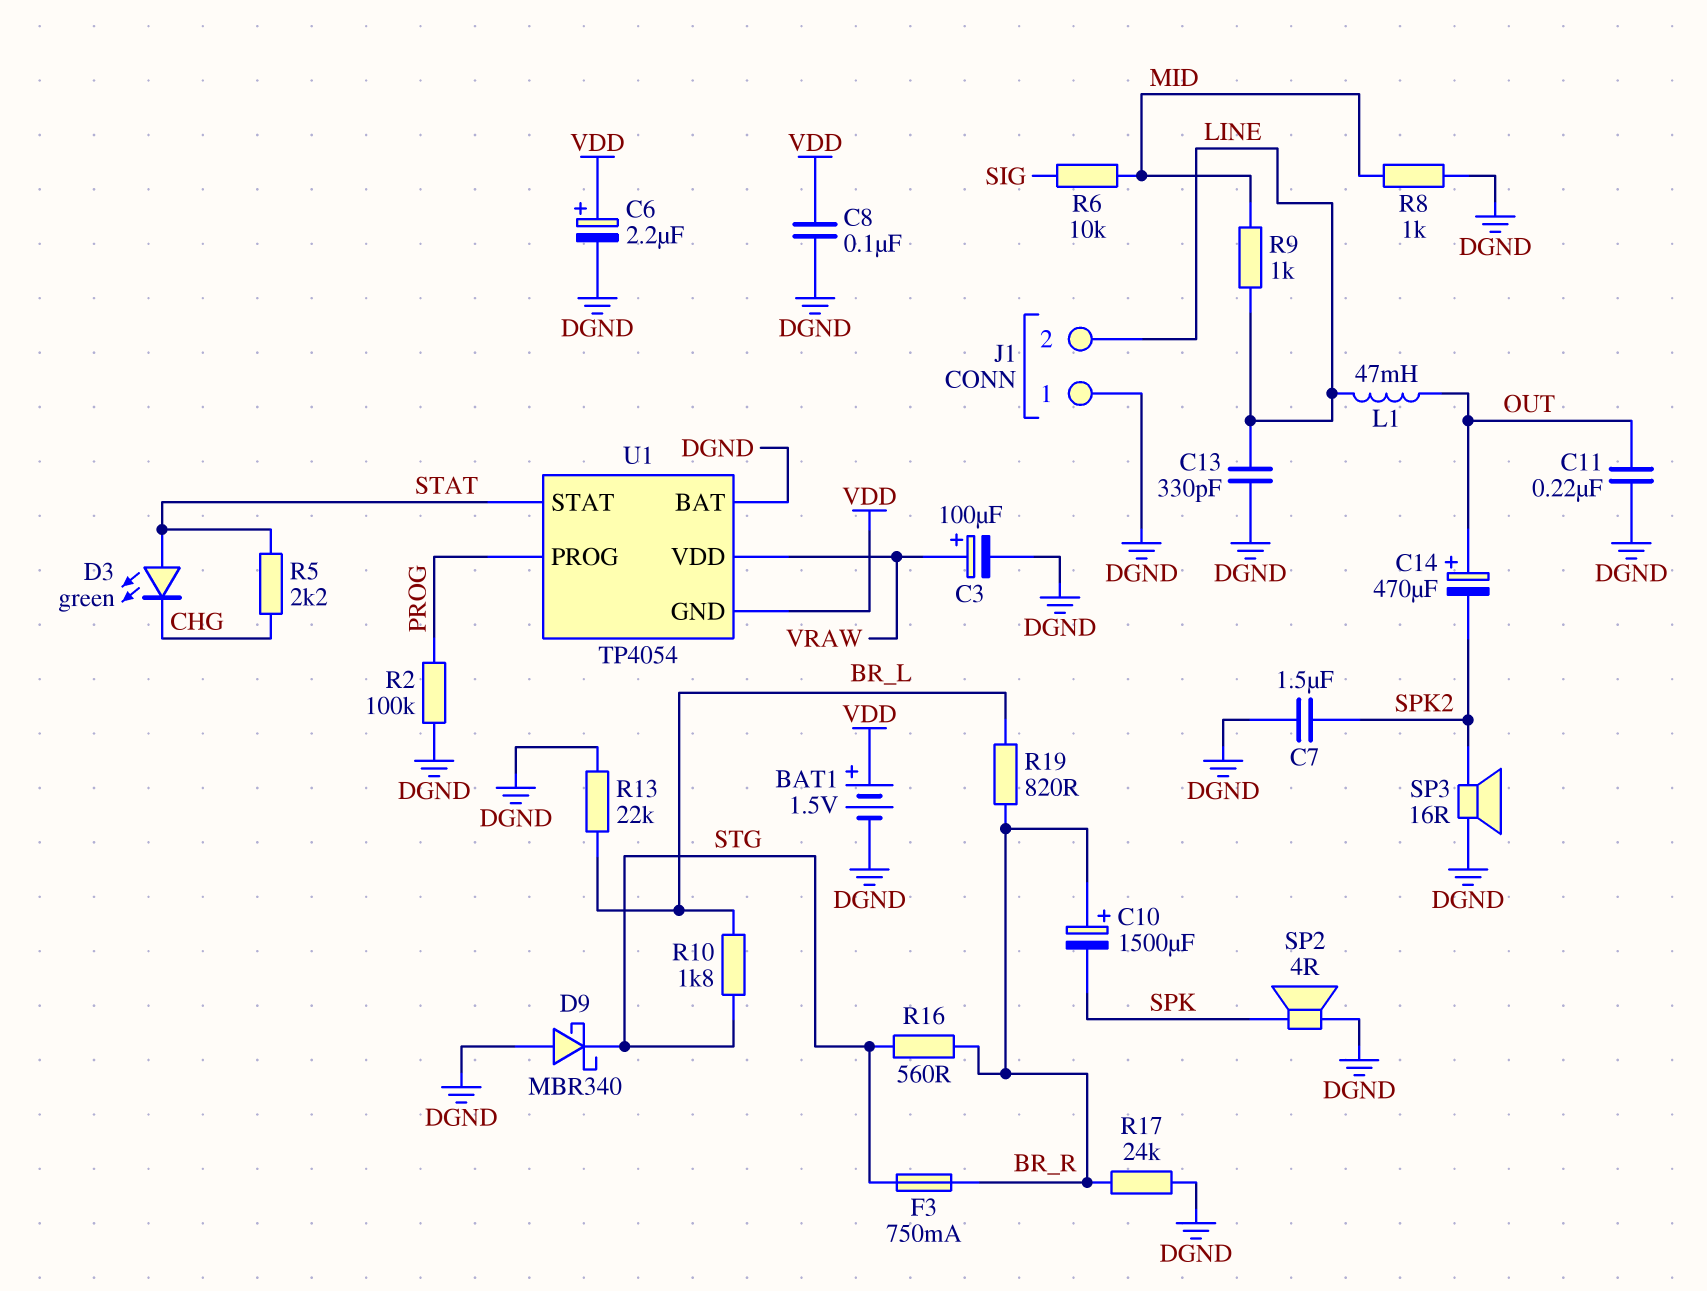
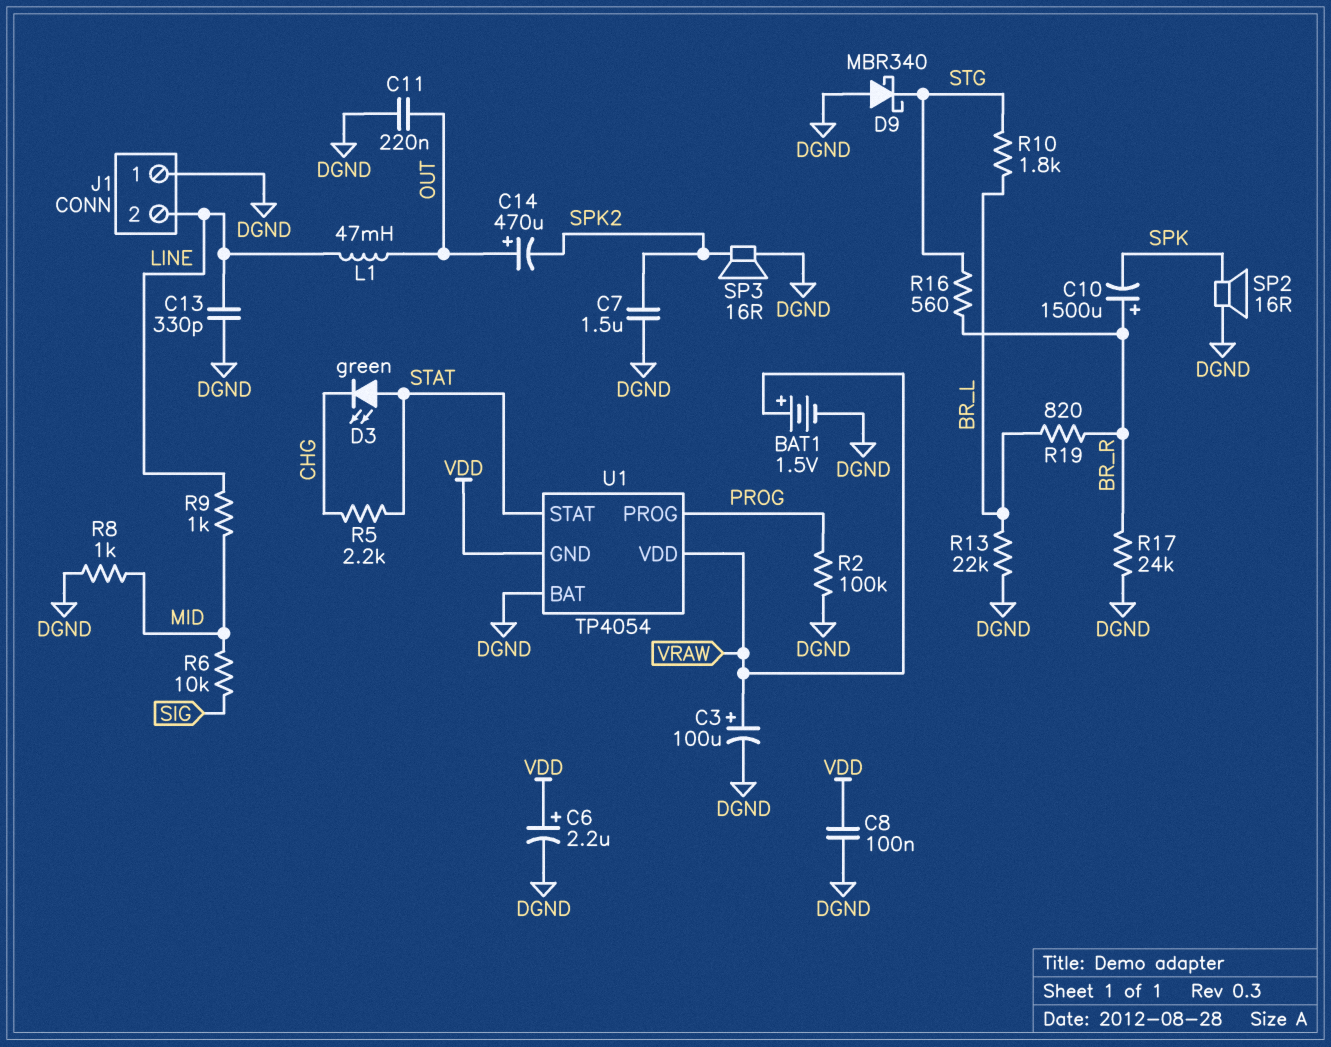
BAT1: 1.5V (plus VDD, minus DGND) -> 1.5V (plus VRAW, minus DGND)
F3: 750mA (BR_R, STG) -> none
SP2: speaker 4R (DGND, SPK) -> speaker 16R (DGND, SPK)

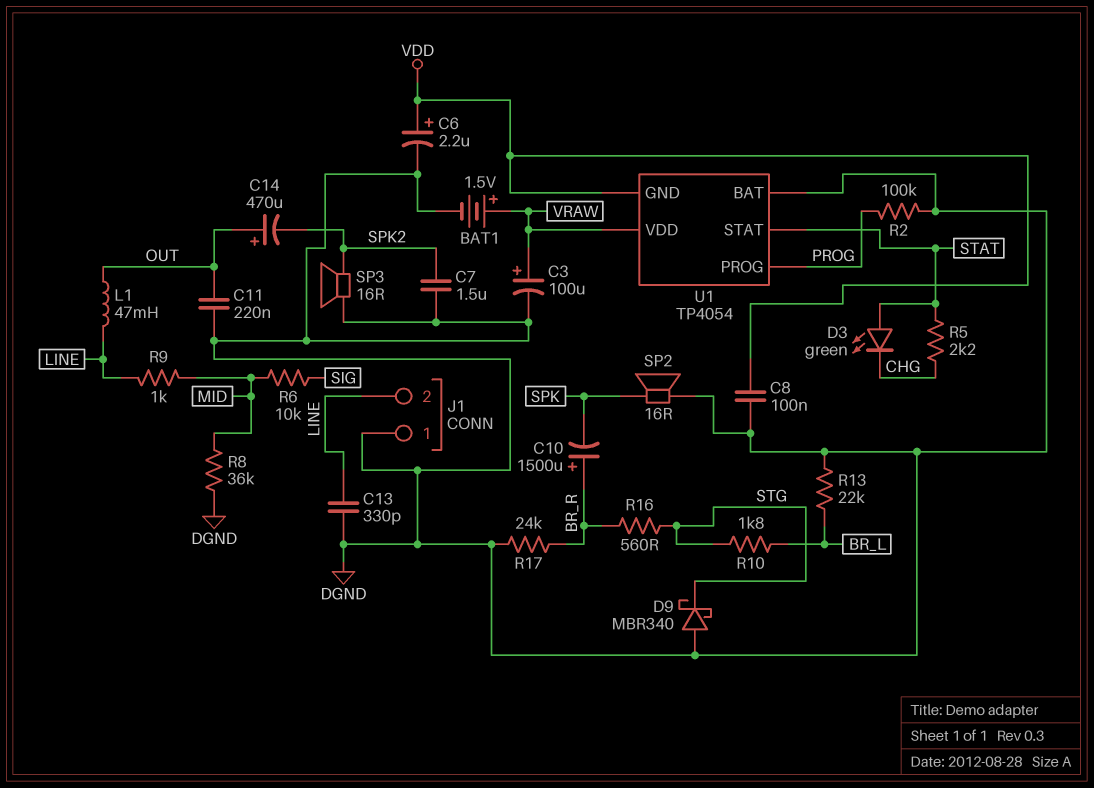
R8: 1k (DGND, MID) -> 36k (DGND, MID)
R19: 820 (BR_L, BR_R) -> none

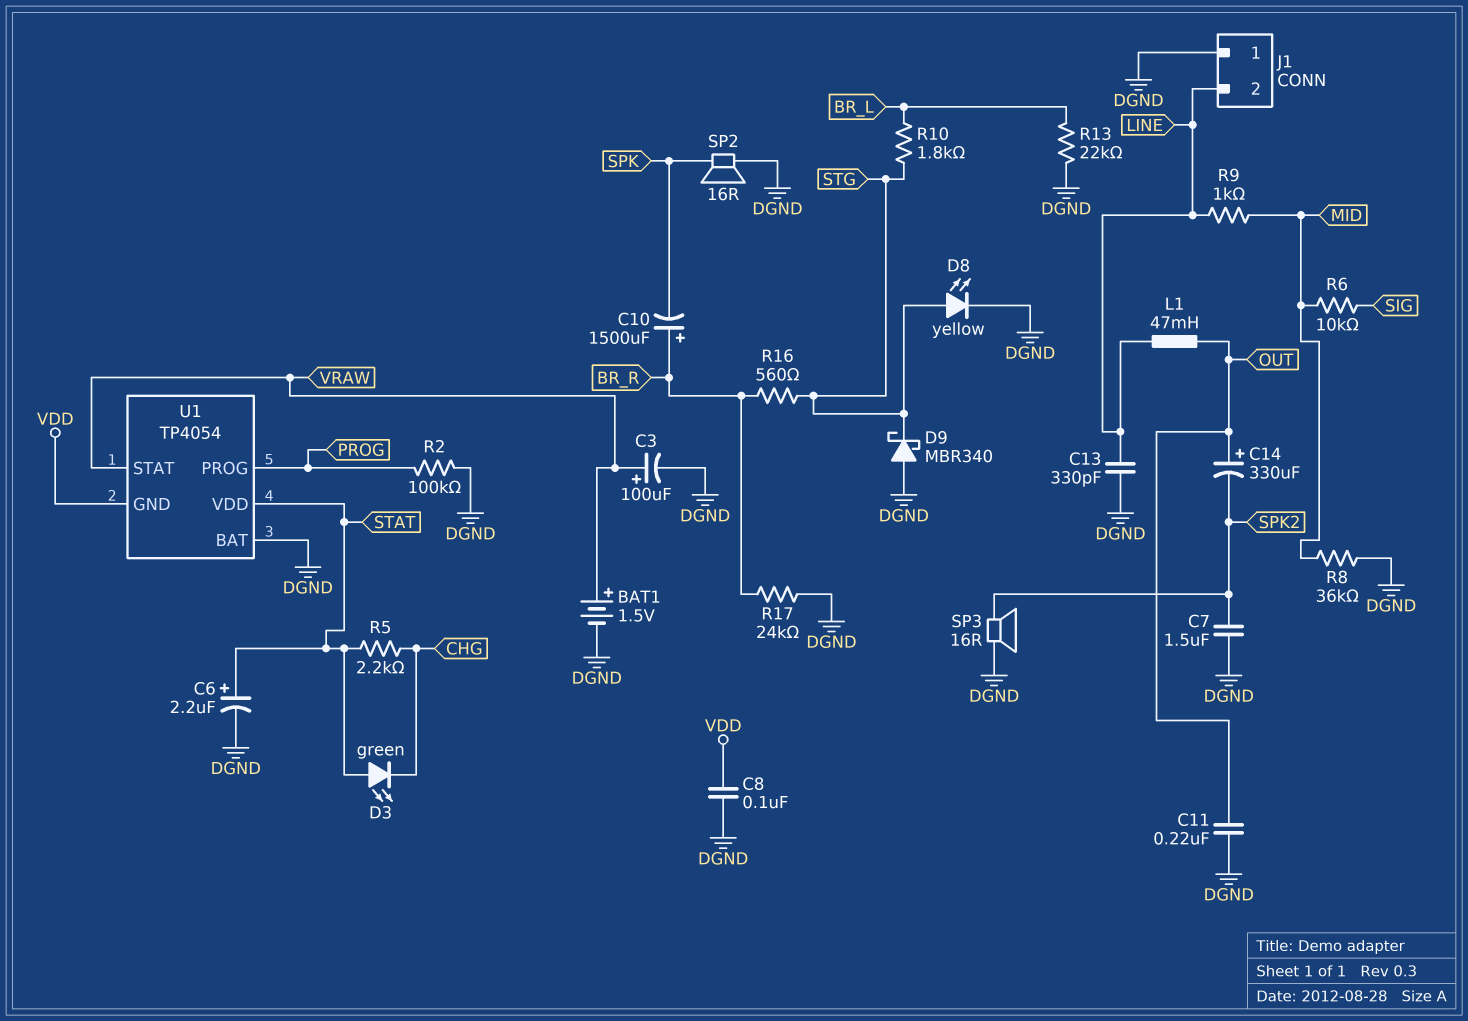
C6: 2.2uF (plus VDD, minus DGND) -> 2.2uF (plus STAT, minus DGND)
C14: 470uF (plus OUT, minus SPK2) -> 330uF (plus OUT, minus SPK2)
D8: none -> LED yellow (A STG, K DGND)
U1 pin STAT: STAT -> VRAW
U1 pin VDD: VRAW -> STAT

